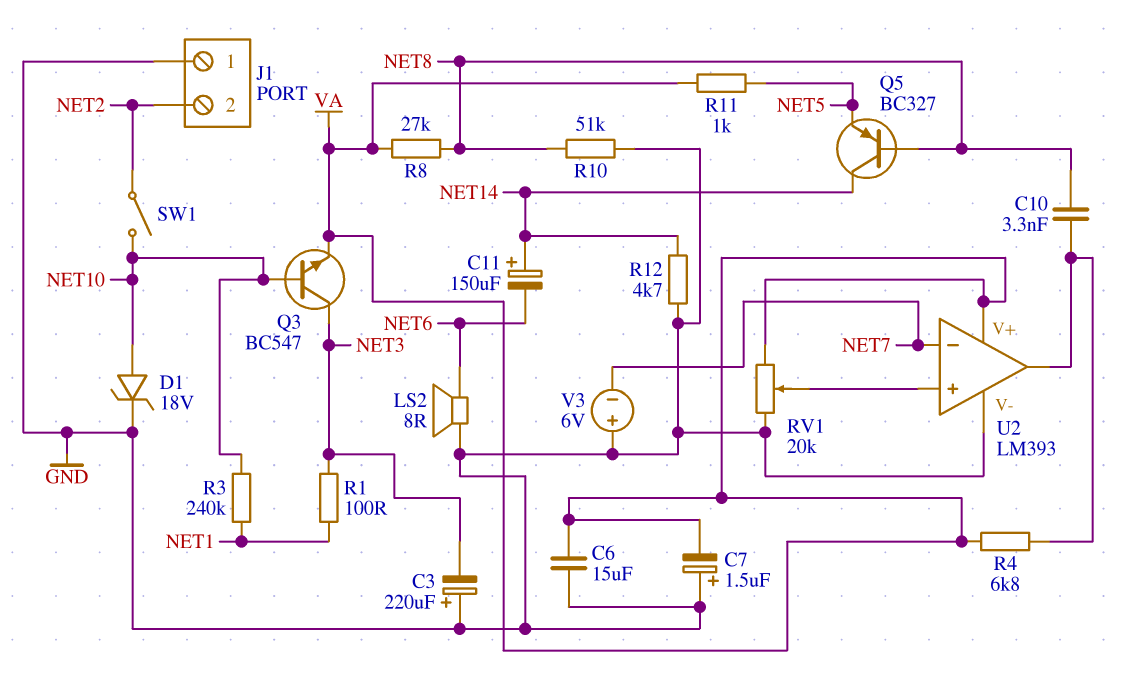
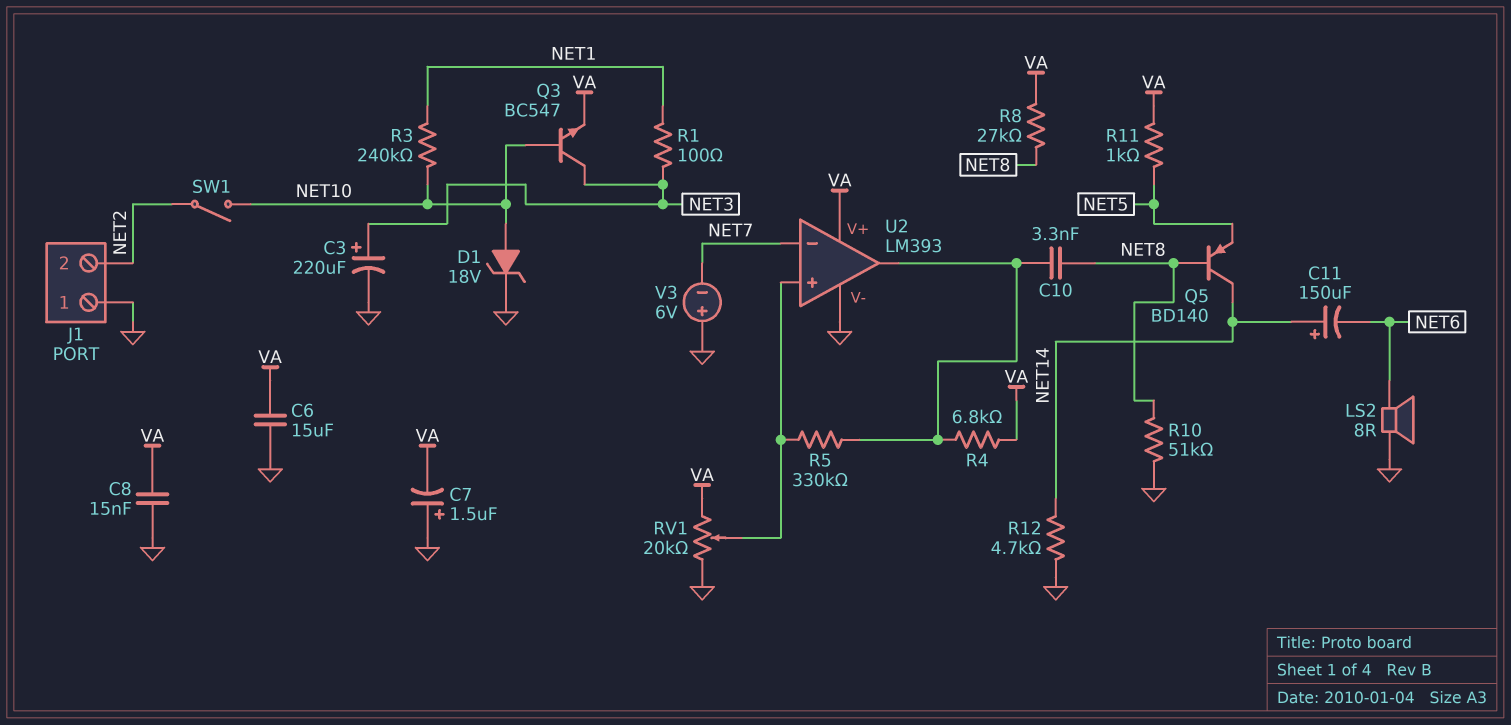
C3: 220uF (plus GND, minus NET3) -> 220uF (plus NET3, minus GND)
C8: none -> 15nF (GND, VA)
Q5: PNP BC327 (B NET8, C NET14, E NET5) -> PNP BD140 (B NET8, C NET14, E NET5)
R5: none -> 330k (U2/in+, U2/out)

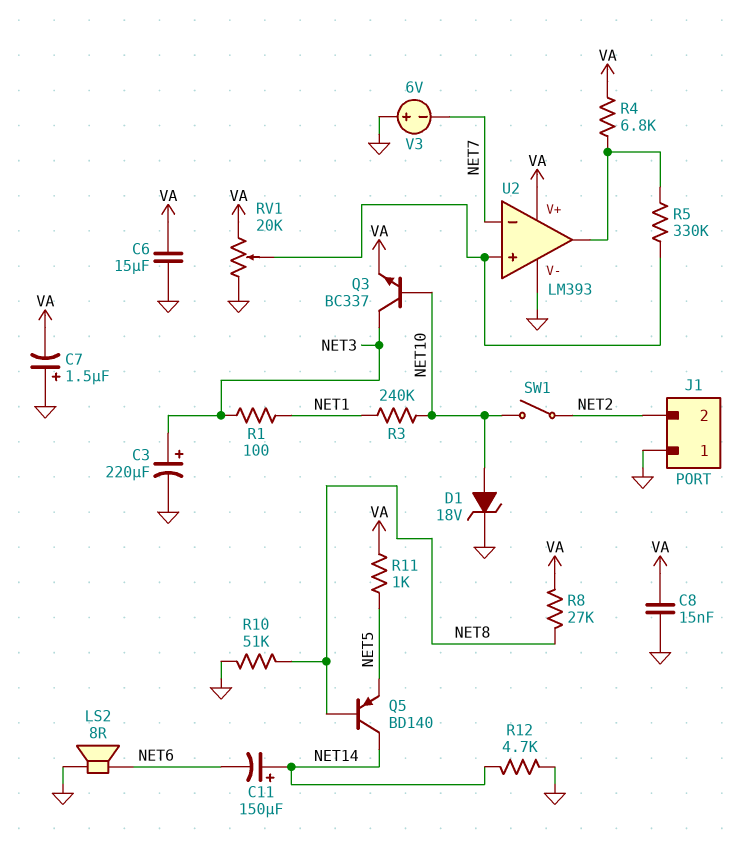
C10: 3.3nF (NET8, U2/out) -> none
Q3: NPN BC547 (B NET10, C NET3, E VA) -> NPN BC337 (B NET10, C NET3, E VA)

